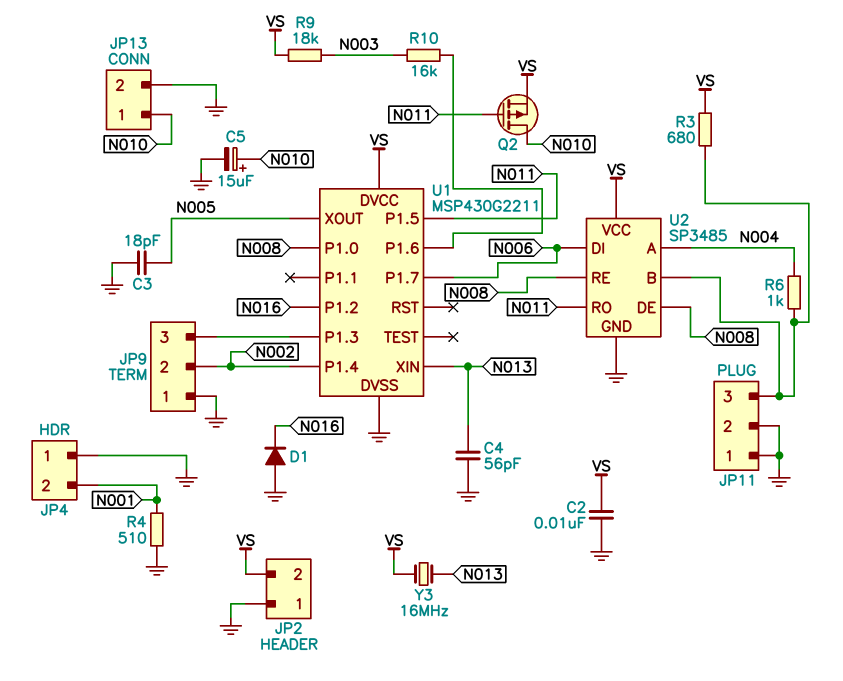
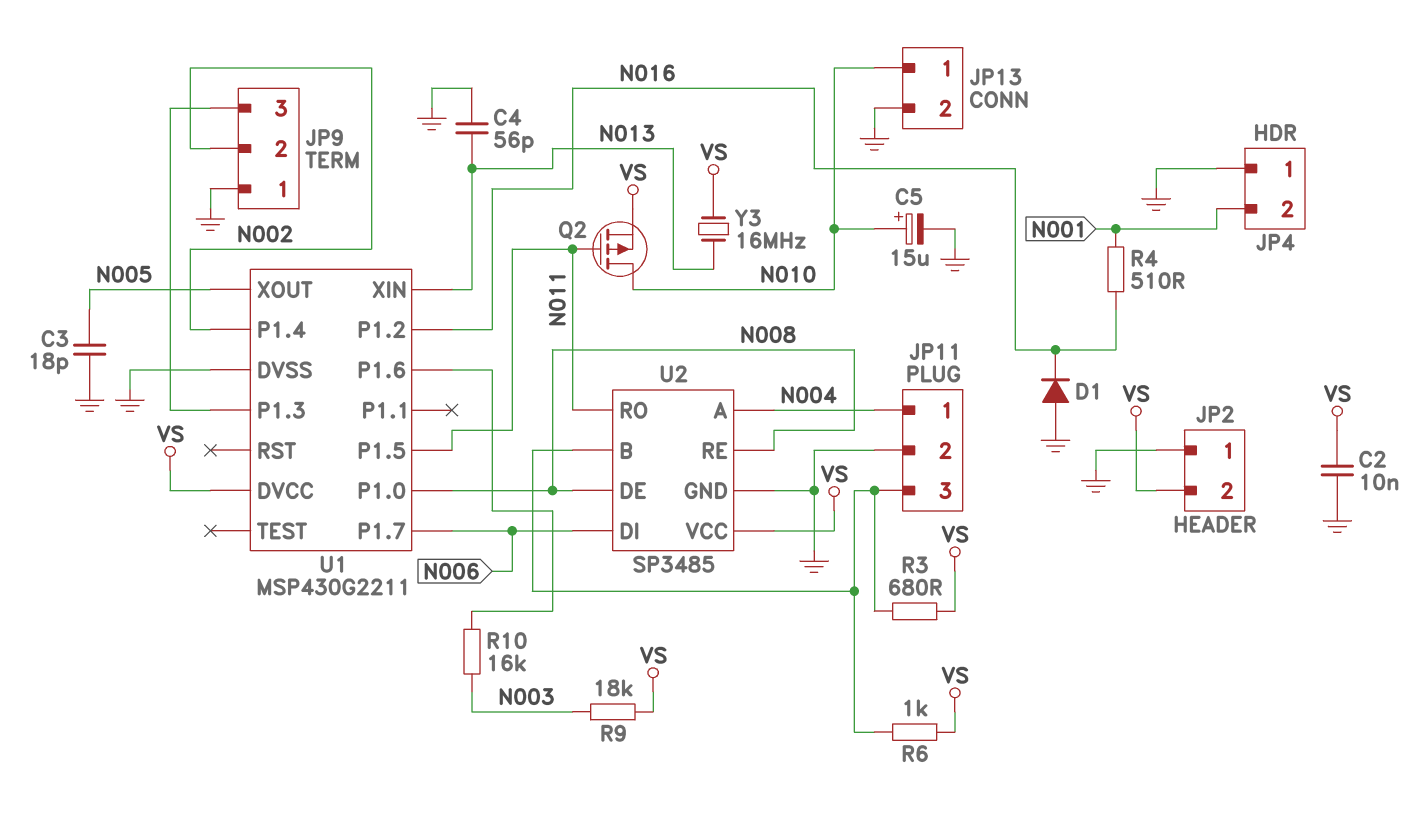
JP11 pin 1: GND -> N004
R4: 510 (GND, N001) -> 510 (N001, N016)
R6: 1k (JP11/3, N004) -> 1k (JP11/3, VS)

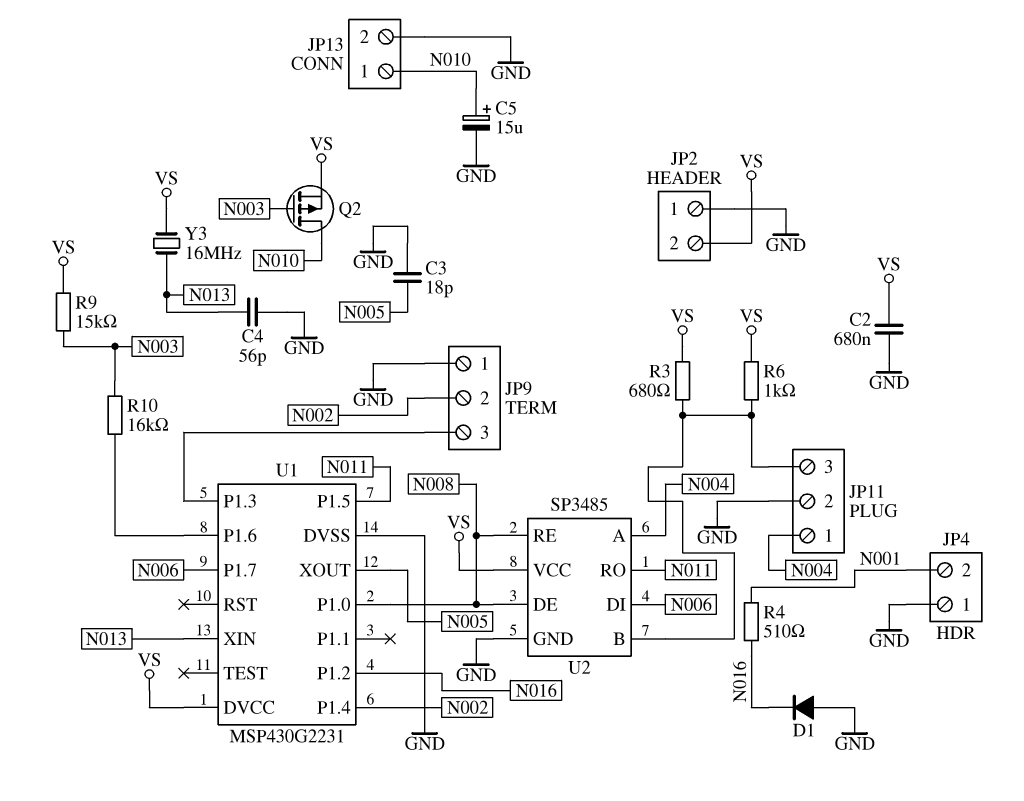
C2: 10nF (GND, VS) -> 680nF (GND, VS)
Q2: PMOS (G N011, D N010, S VS) -> PMOS (G N003, D N010, S VS)
R9: 18k (N003, VS) -> 15k (N003, VS)
U1: MSP430G2211 -> MSP430G2231

